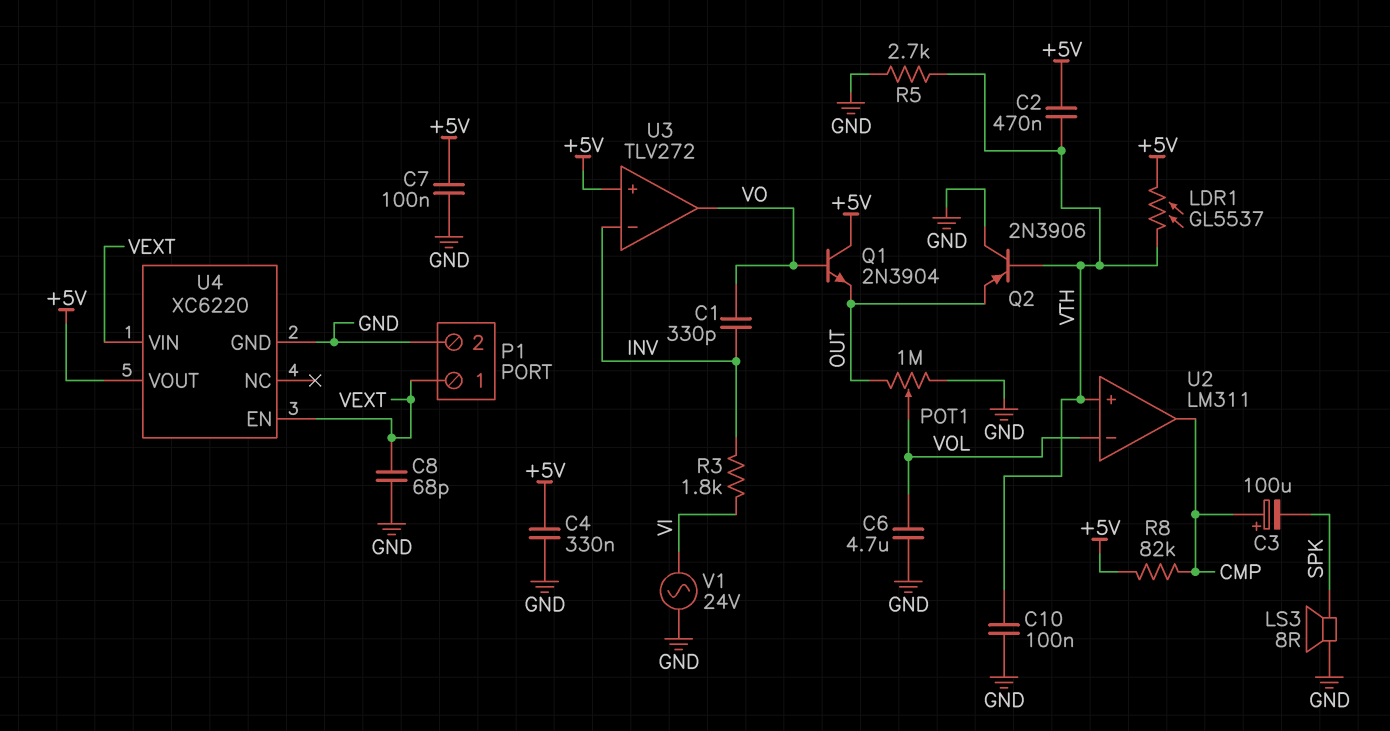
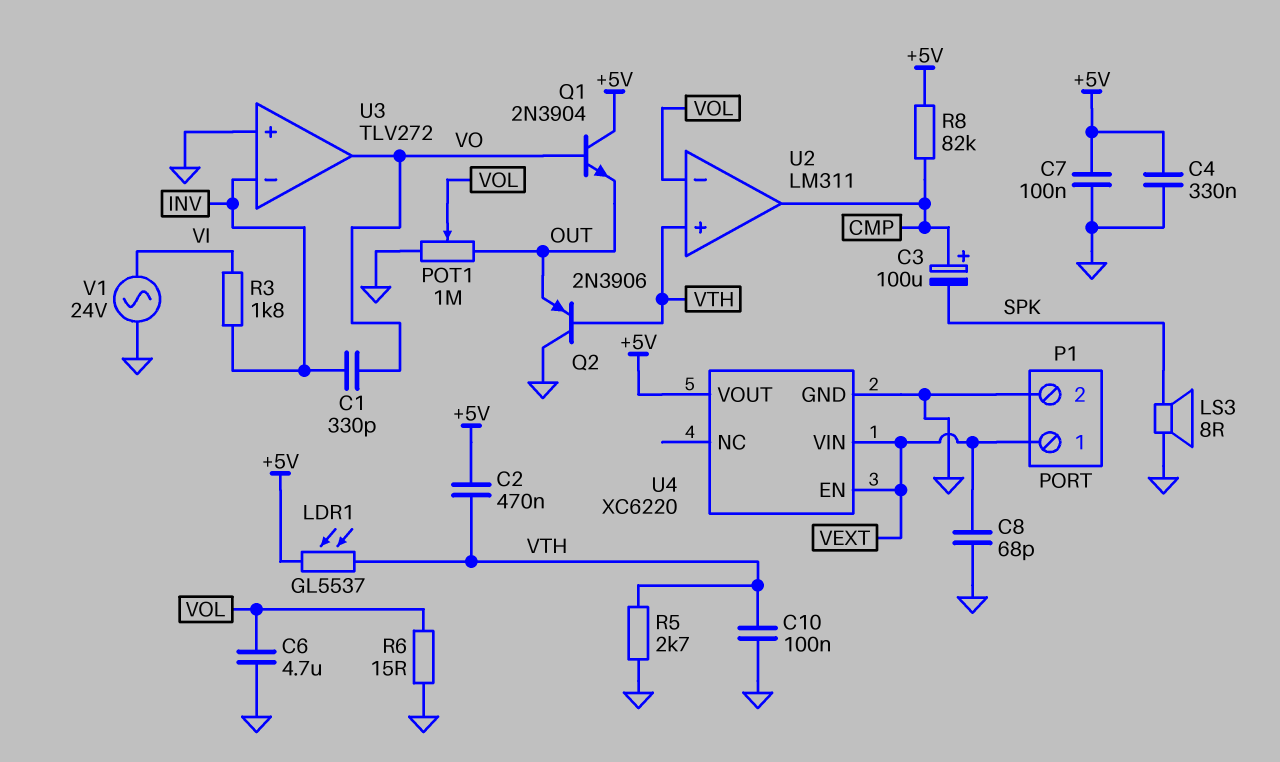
R6: none -> 15 (GND, VOL)
U3 pin in+: +5V -> GND

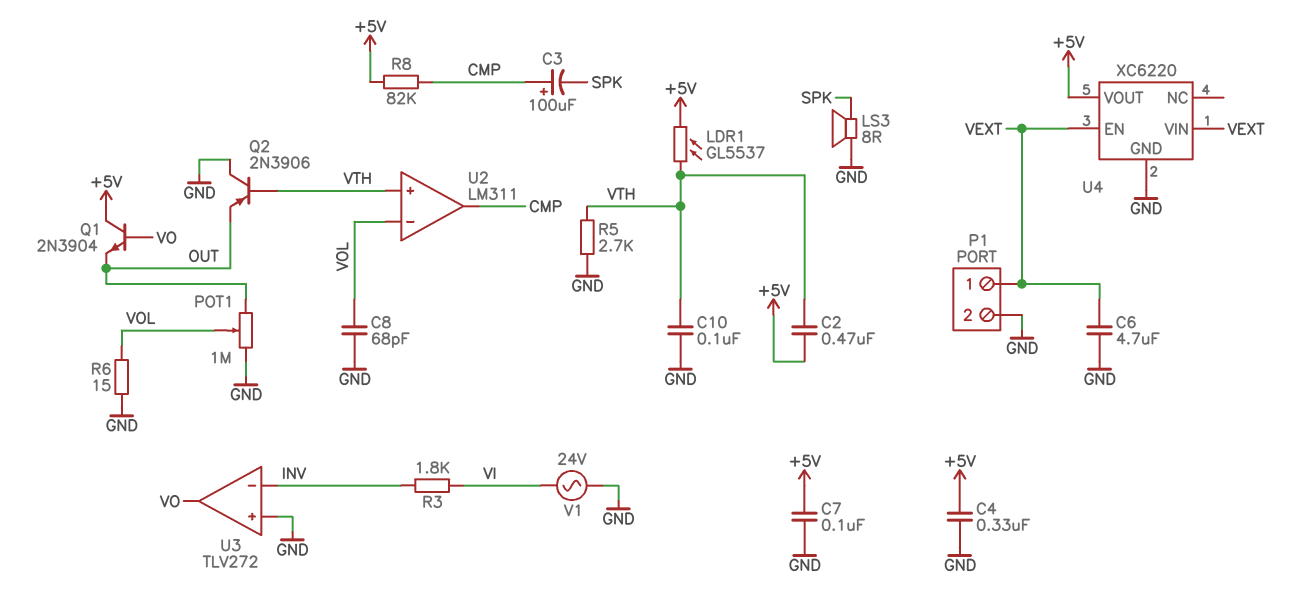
C1: 330pF (INV, VO) -> none
C6: 4.7uF (GND, VOL) -> 4.7uF (GND, VEXT)
C8: 68pF (GND, VEXT) -> 68pF (GND, VOL)

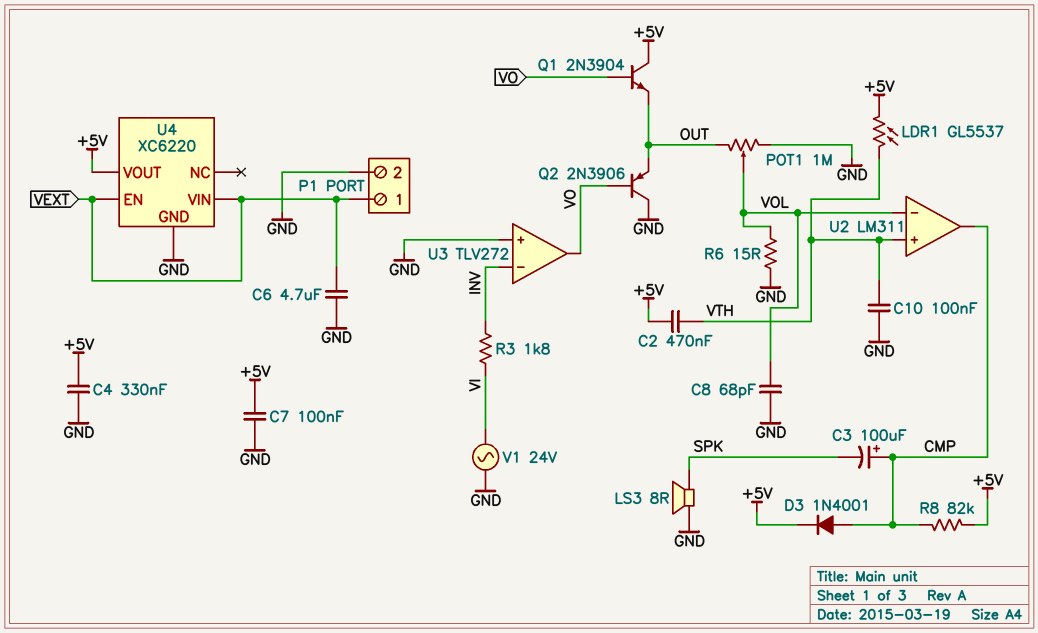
D3: none -> diode 1N4001 (A CMP, K +5V)
Q2: PNP 2N3906 (B VTH, C GND, E OUT) -> PNP 2N3906 (B VO, C GND, E OUT)
R5: 2.7k (GND, VTH) -> none

